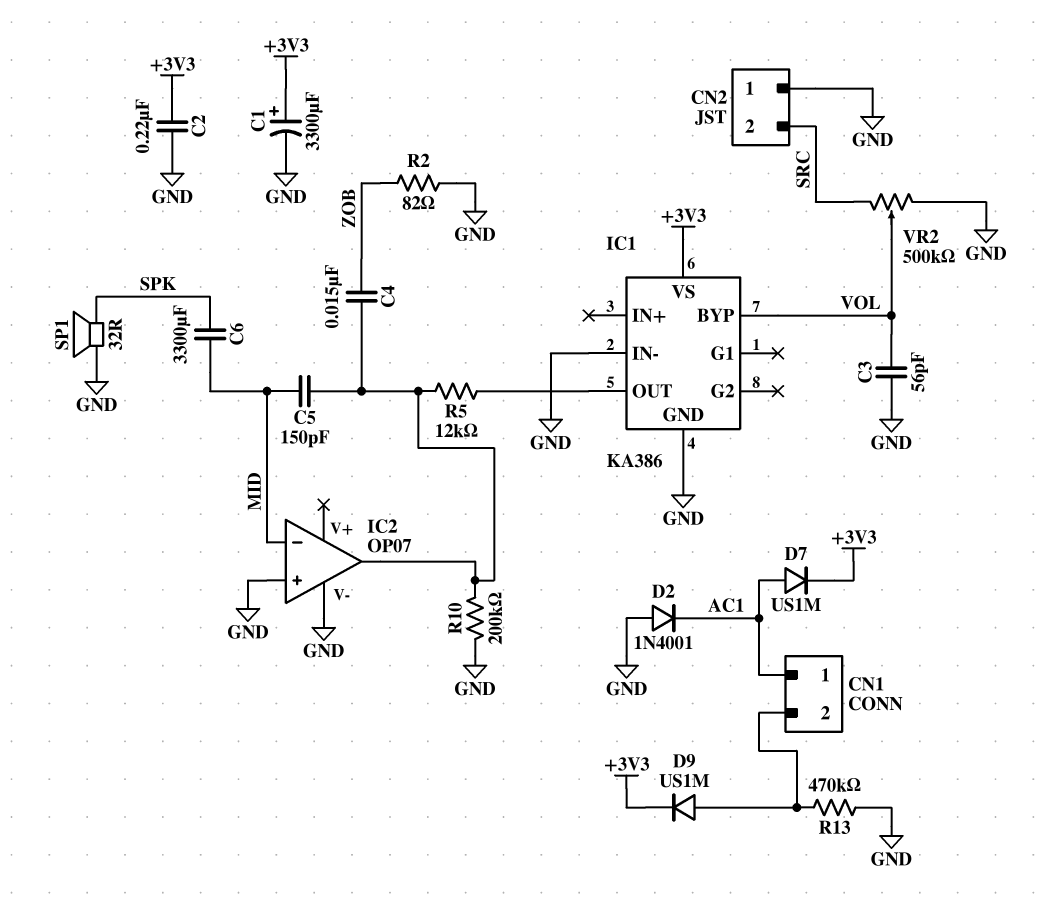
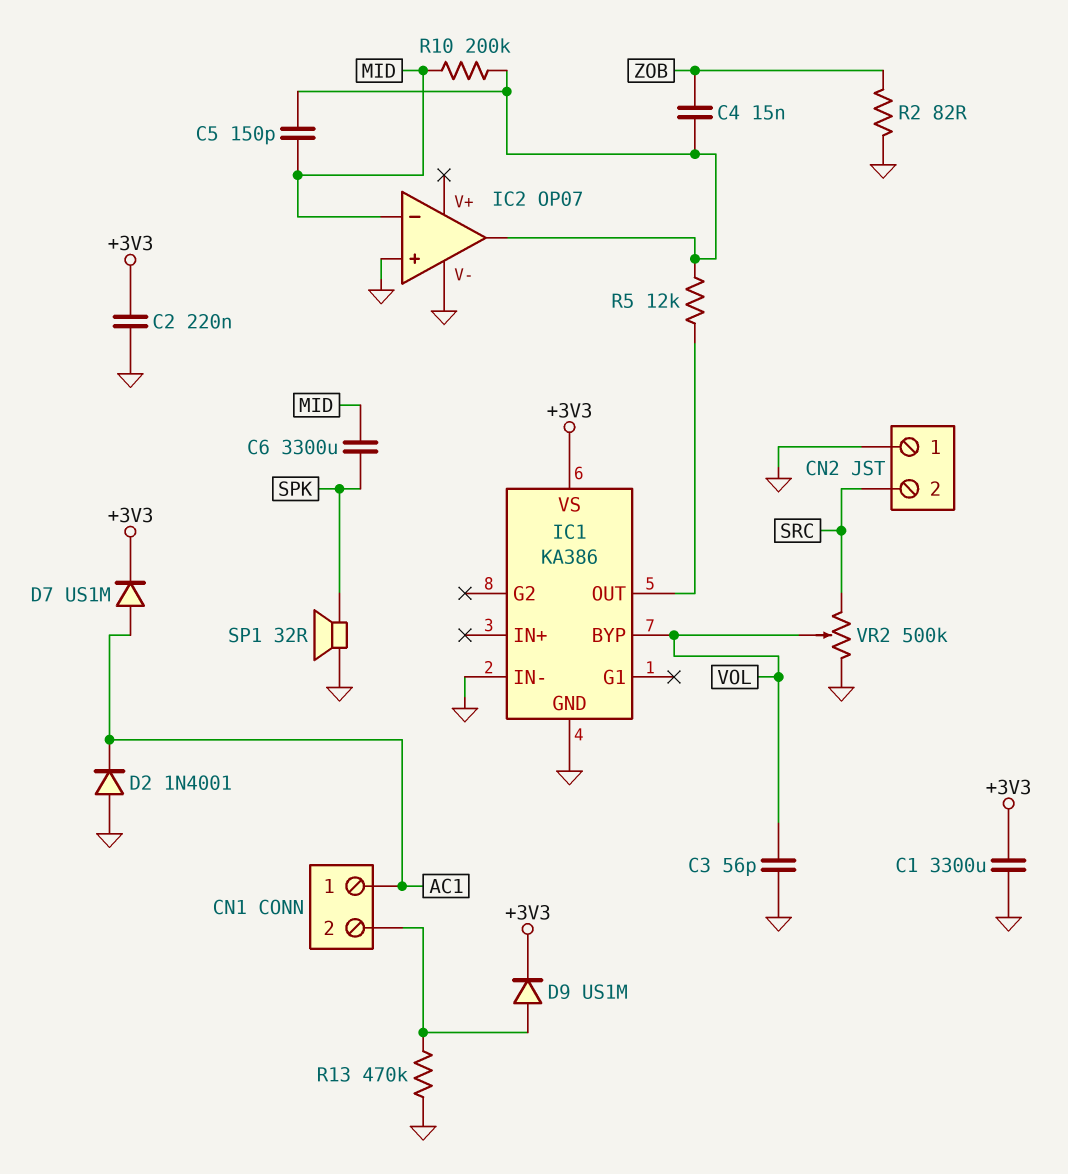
C1: 3300uF (plus +3V3, minus GND) -> 3300uF (+3V3, GND)
R10: 200k (GND, IC2/out) -> 200k (IC2/out, MID)

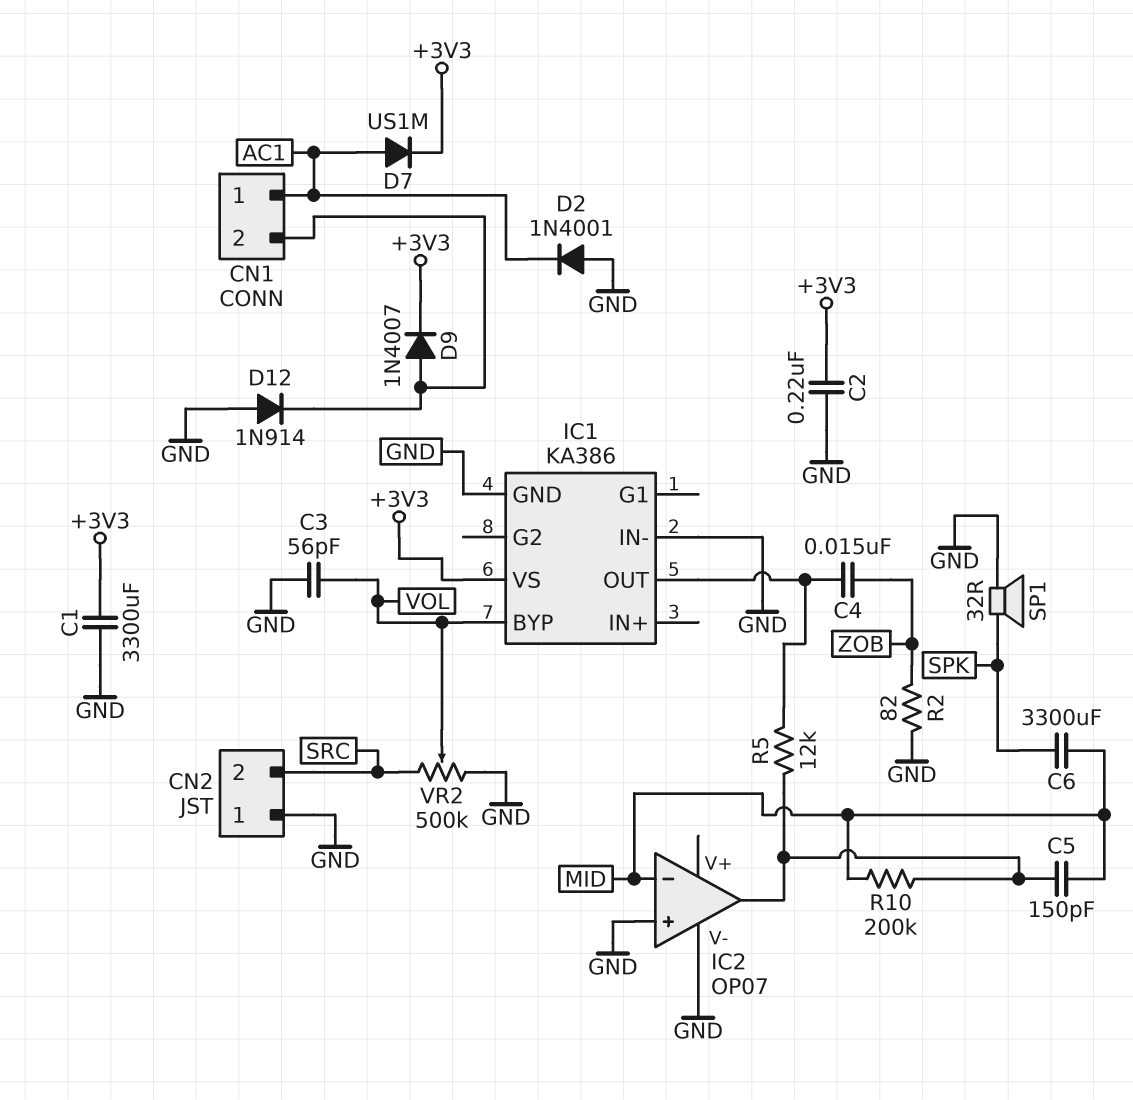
C4: 15nF (IC2/out, ZOB) -> 15nF (IC1/OUT, ZOB)
D9: diode US1M (A CN1/2, K +3V3) -> diode 1N4007 (A CN1/2, K +3V3)
D12: none -> diode 1N914 (A GND, K CN1/2)
R13: 470k (CN1/2, GND) -> none

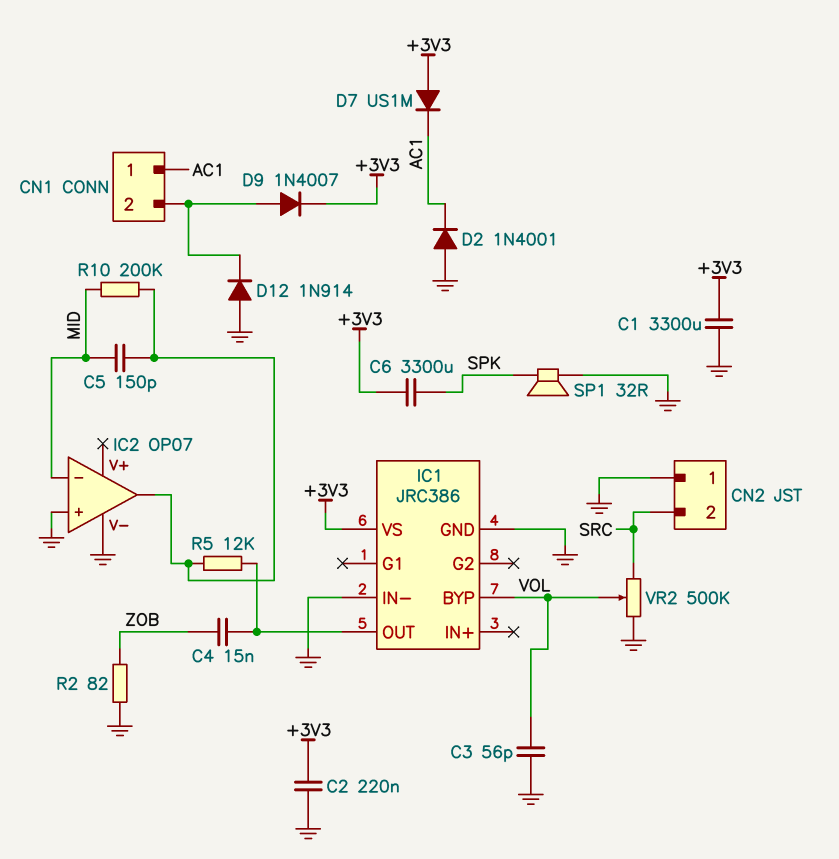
C6: 3300uF (MID, SPK) -> 3300uF (+3V3, SPK)
D7: diode US1M (A AC1, K +3V3) -> diode US1M (A +3V3, K AC1)
IC1: KA386 -> JRC386

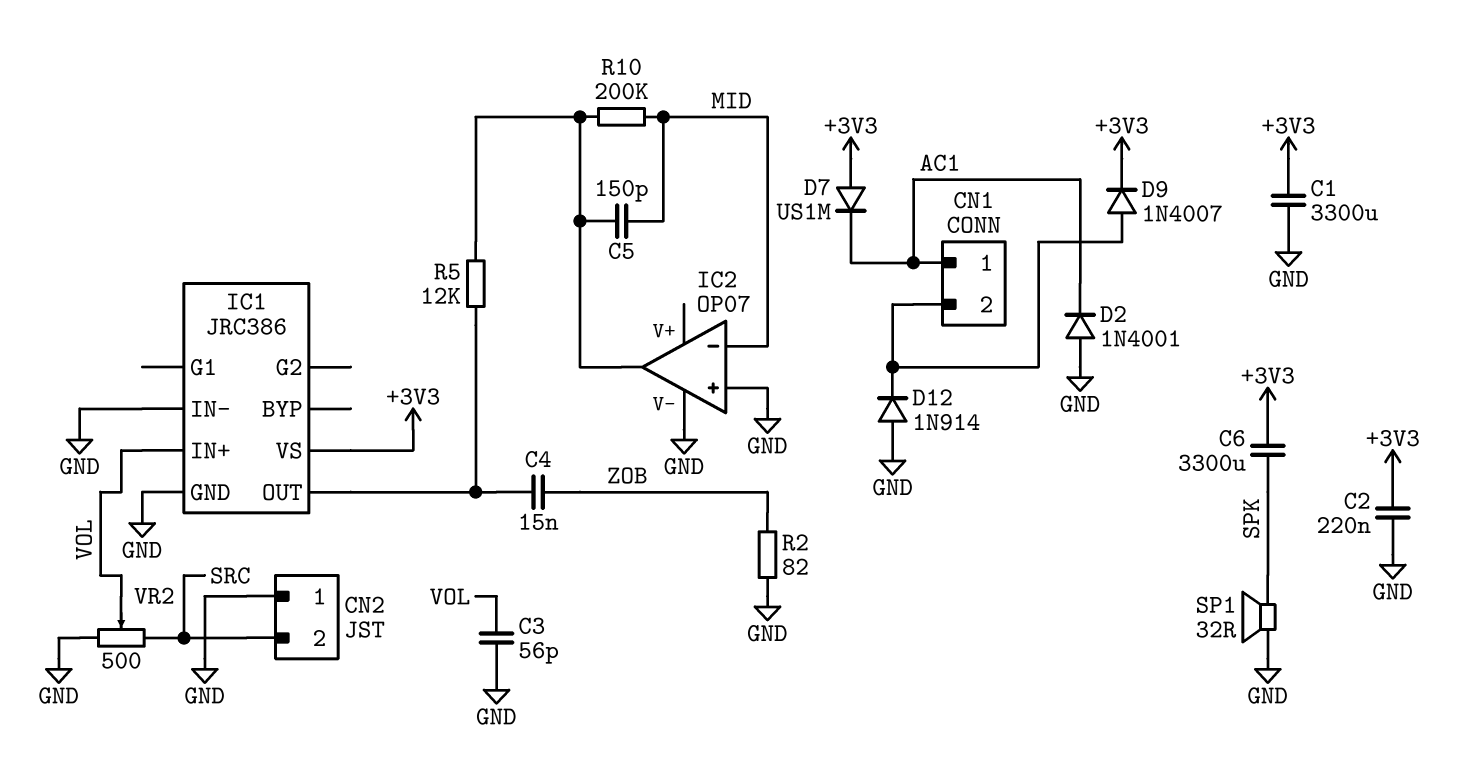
IC1 pin BYP: VOL -> none
IC1 pin IN+: none -> VOL
VR2: 500k (GND, SRC, wiper VOL) -> 500 (GND, SRC, wiper VOL)

